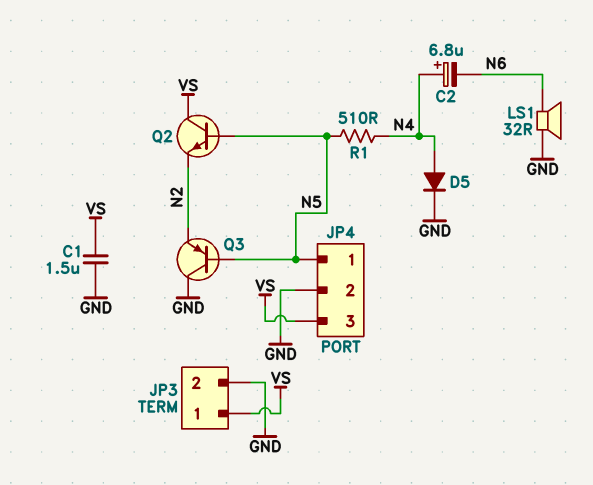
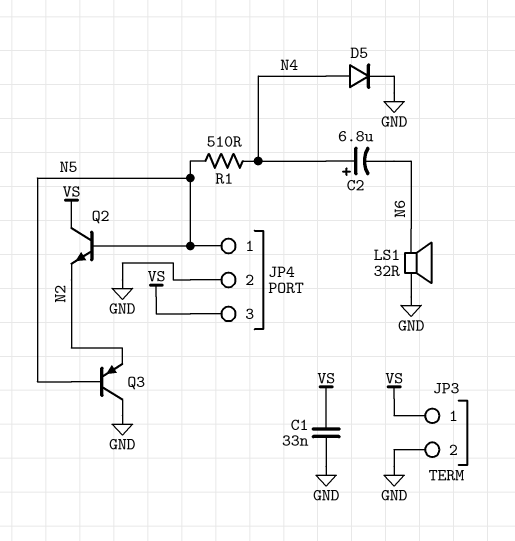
C1: 1.5uF (GND, VS) -> 33nF (GND, VS)

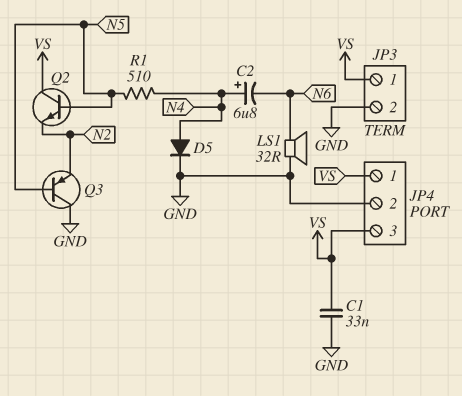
JP4 pin 1: N5 -> VS

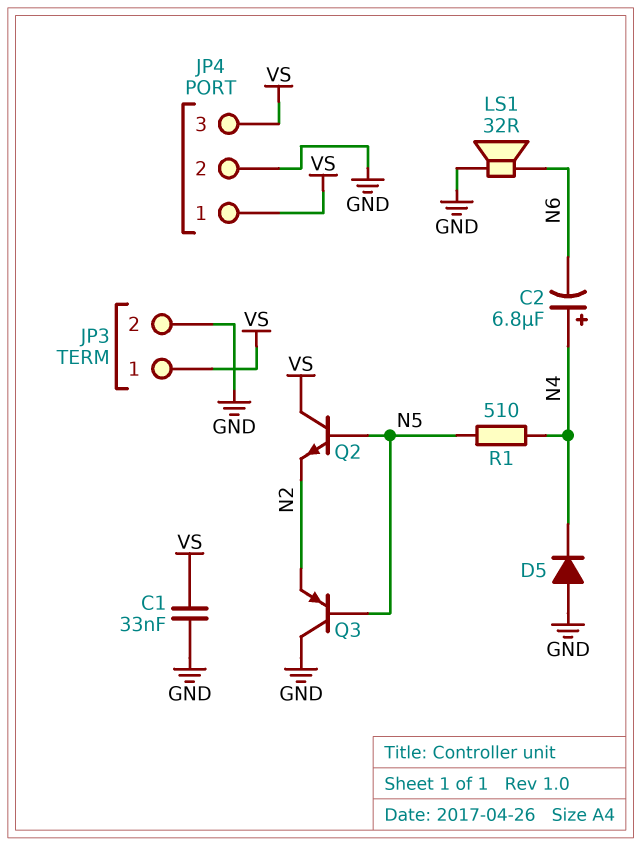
D5: diode (A N4, K GND) -> diode (A GND, K N4)

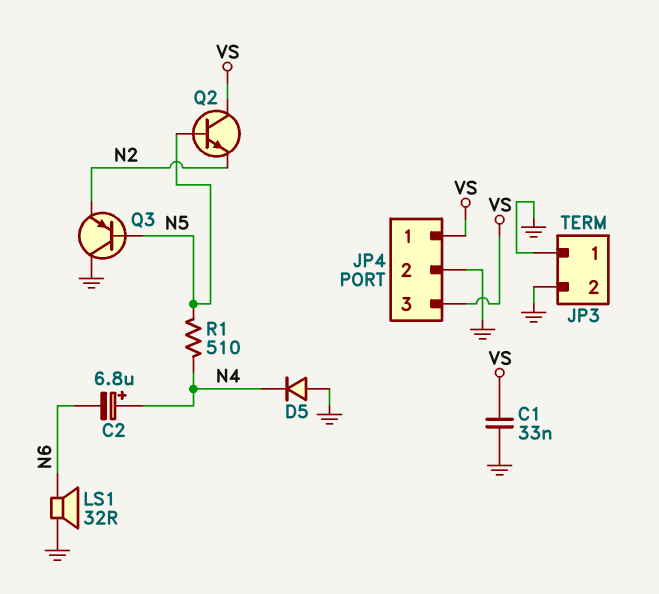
JP3 pin 1: VS -> GND

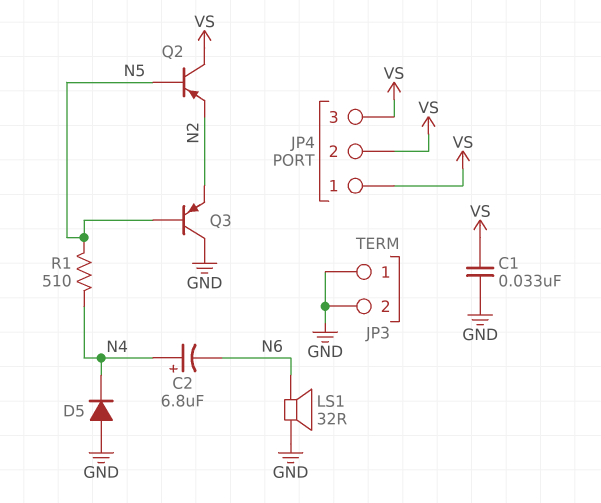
JP4 pin 2: GND -> VS
Q2: NPN (B N5, C VS, E N2) -> PNP (B N5, C VS, E N2)

